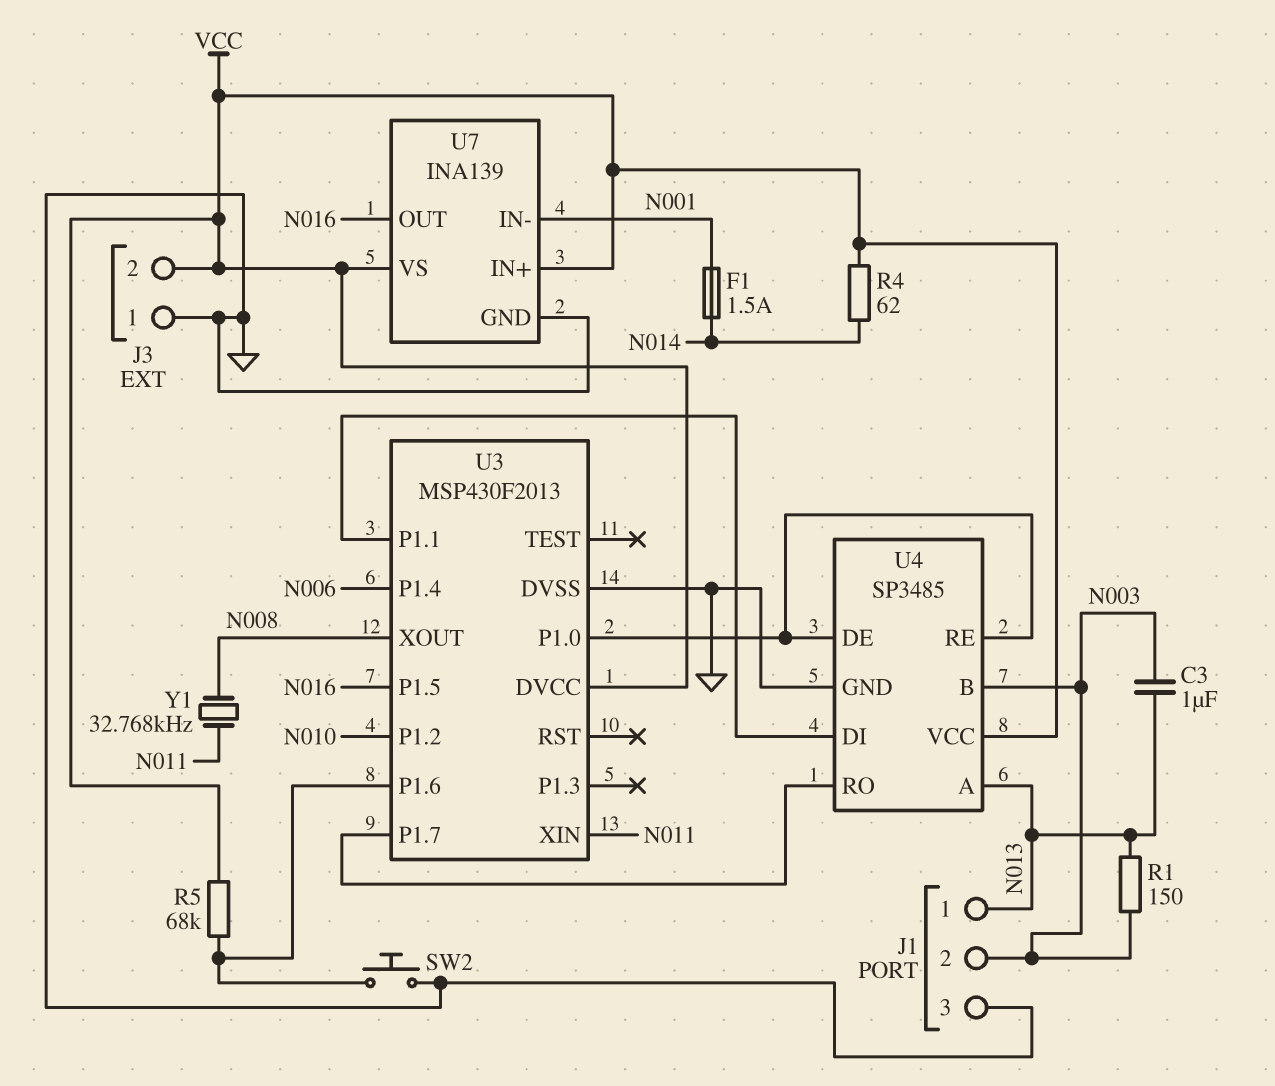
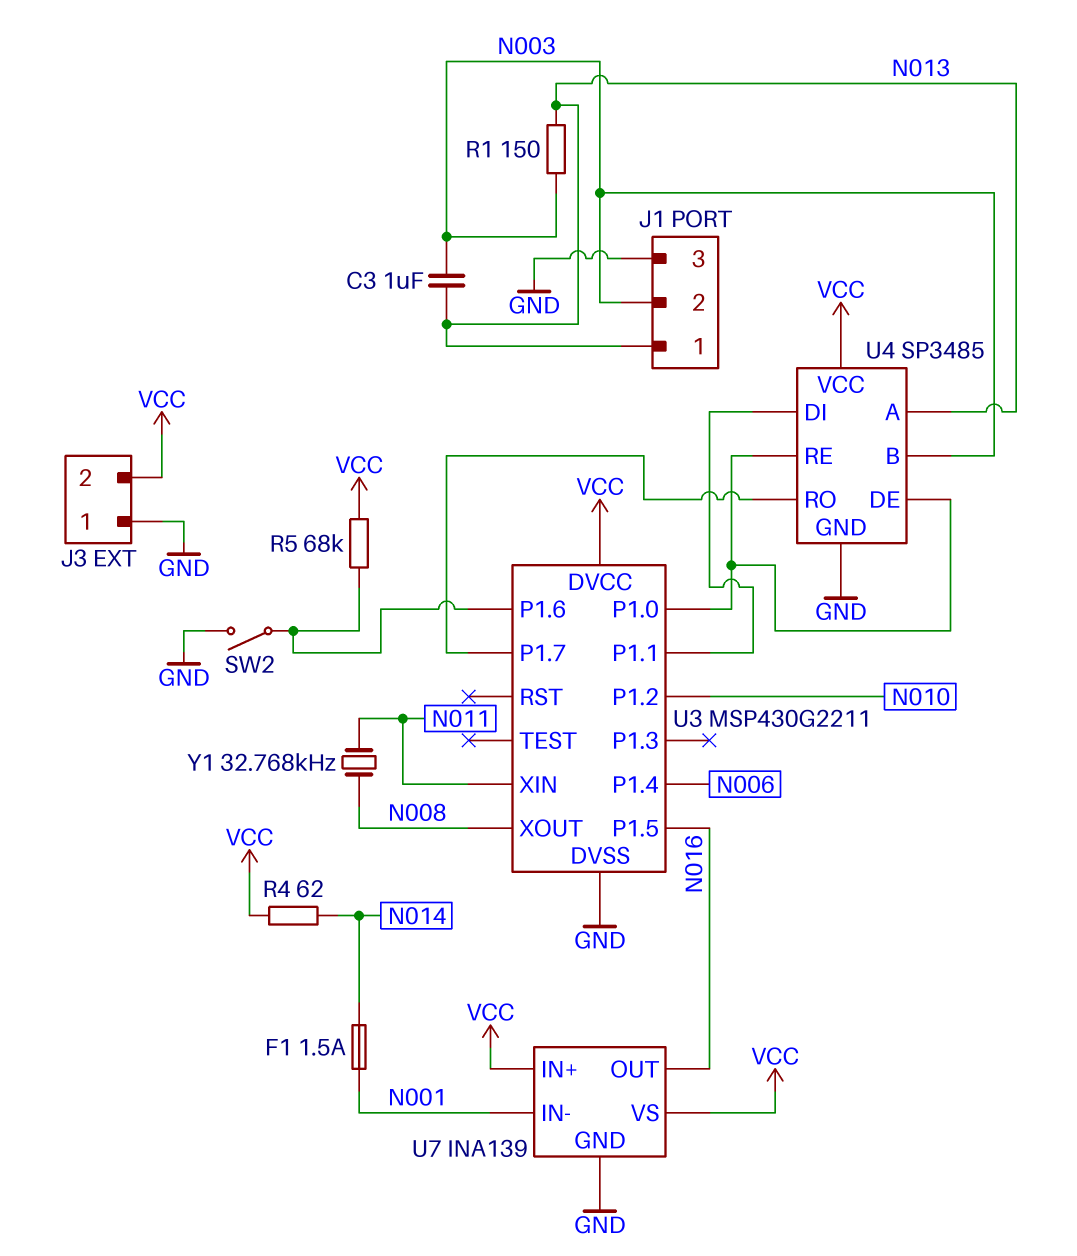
SW2: button (GND, U3/P1.6) -> switch (GND, U3/P1.6)
U3: MSP430F2013 -> MSP430G2211

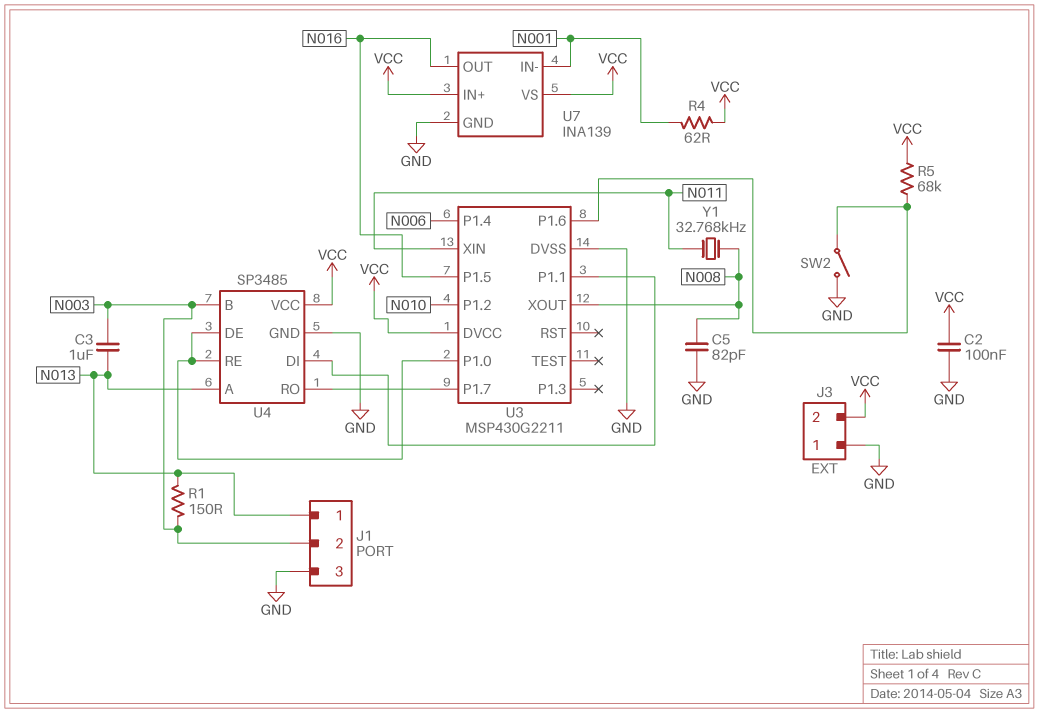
C2: none -> 100nF (GND, VCC)
C5: none -> 82pF (GND, N008)
F1: 1.5A (N001, N014) -> none
R4: 62 (N014, VCC) -> 62 (N001, VCC)

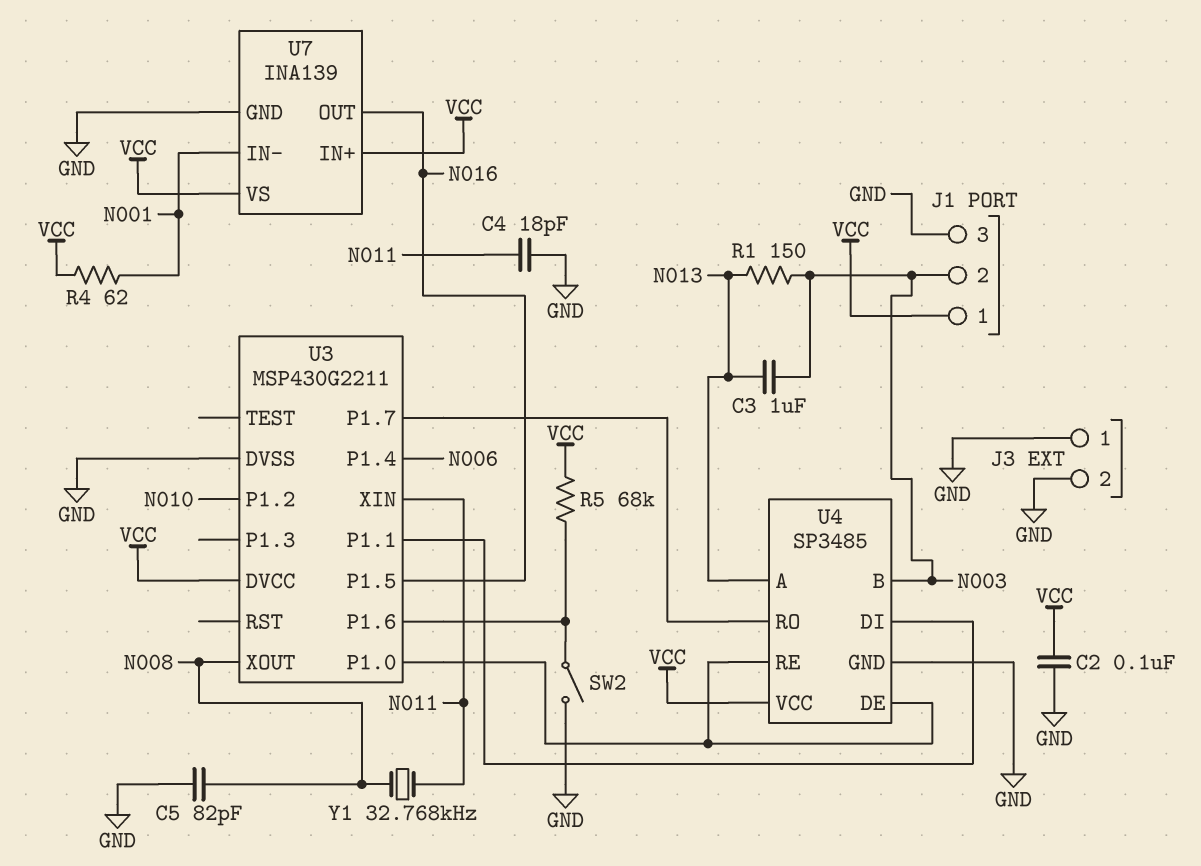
C4: none -> 18pF (GND, N011)
J1 pin 1: N013 -> VCC
J3 pin 2: VCC -> GND

